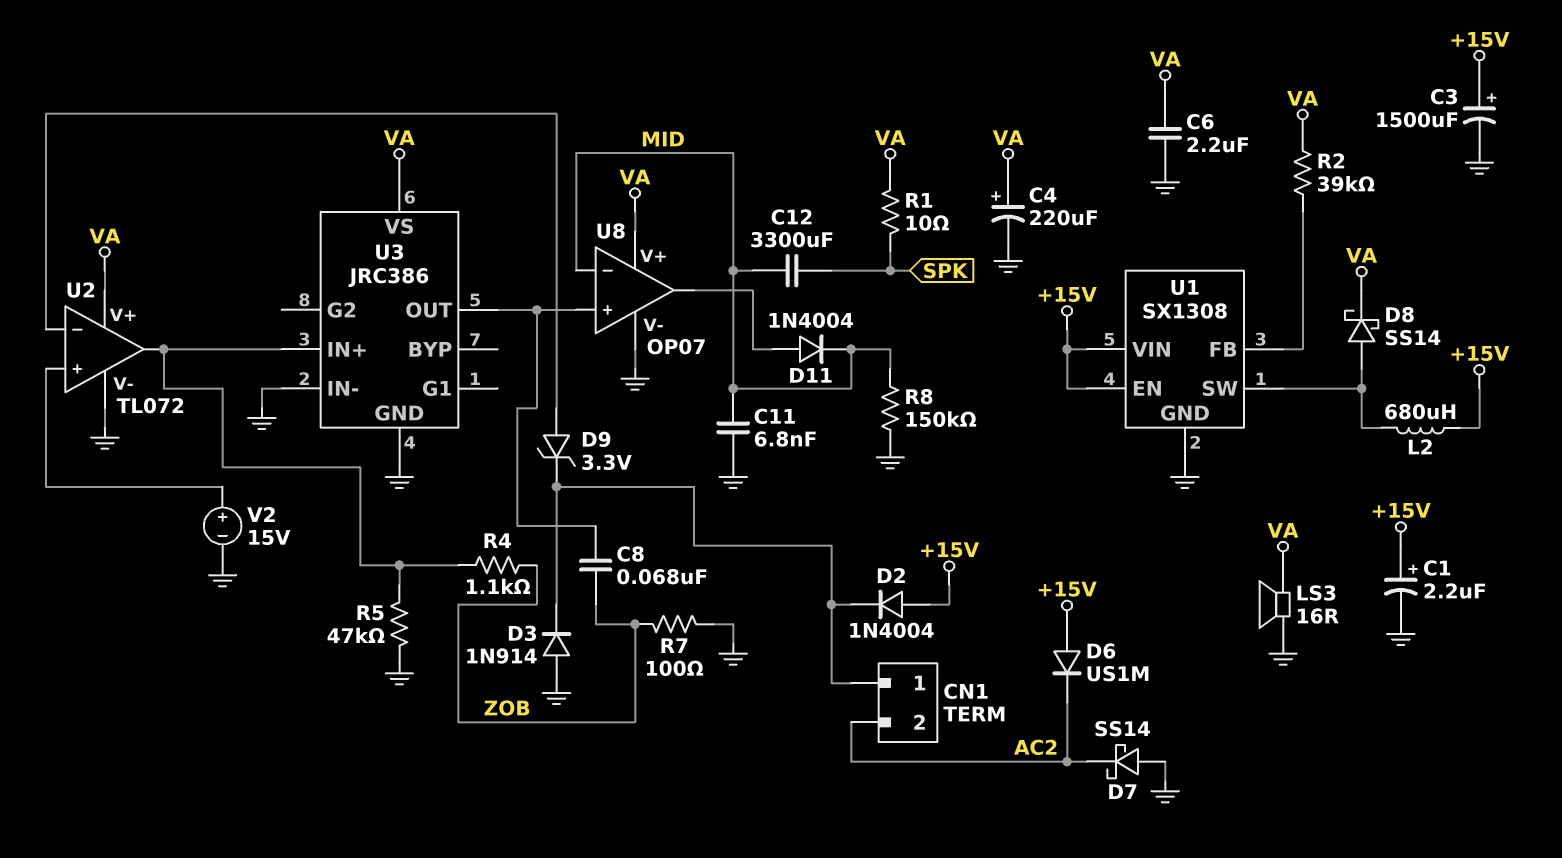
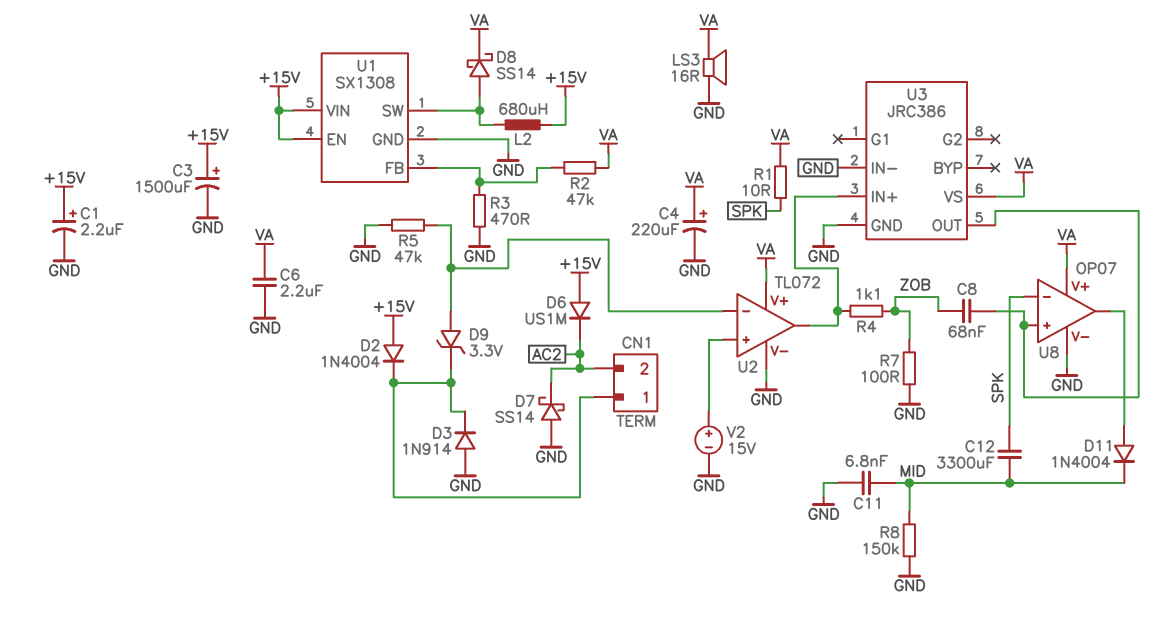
R2: 39k (U1/FB, VA) -> 47k (U1/FB, VA)
R3: none -> 470 (GND, U1/FB)
R5: 47k (GND, U2/out) -> 47k (GND, U2/in-)
U8 pin in-: MID -> SPK

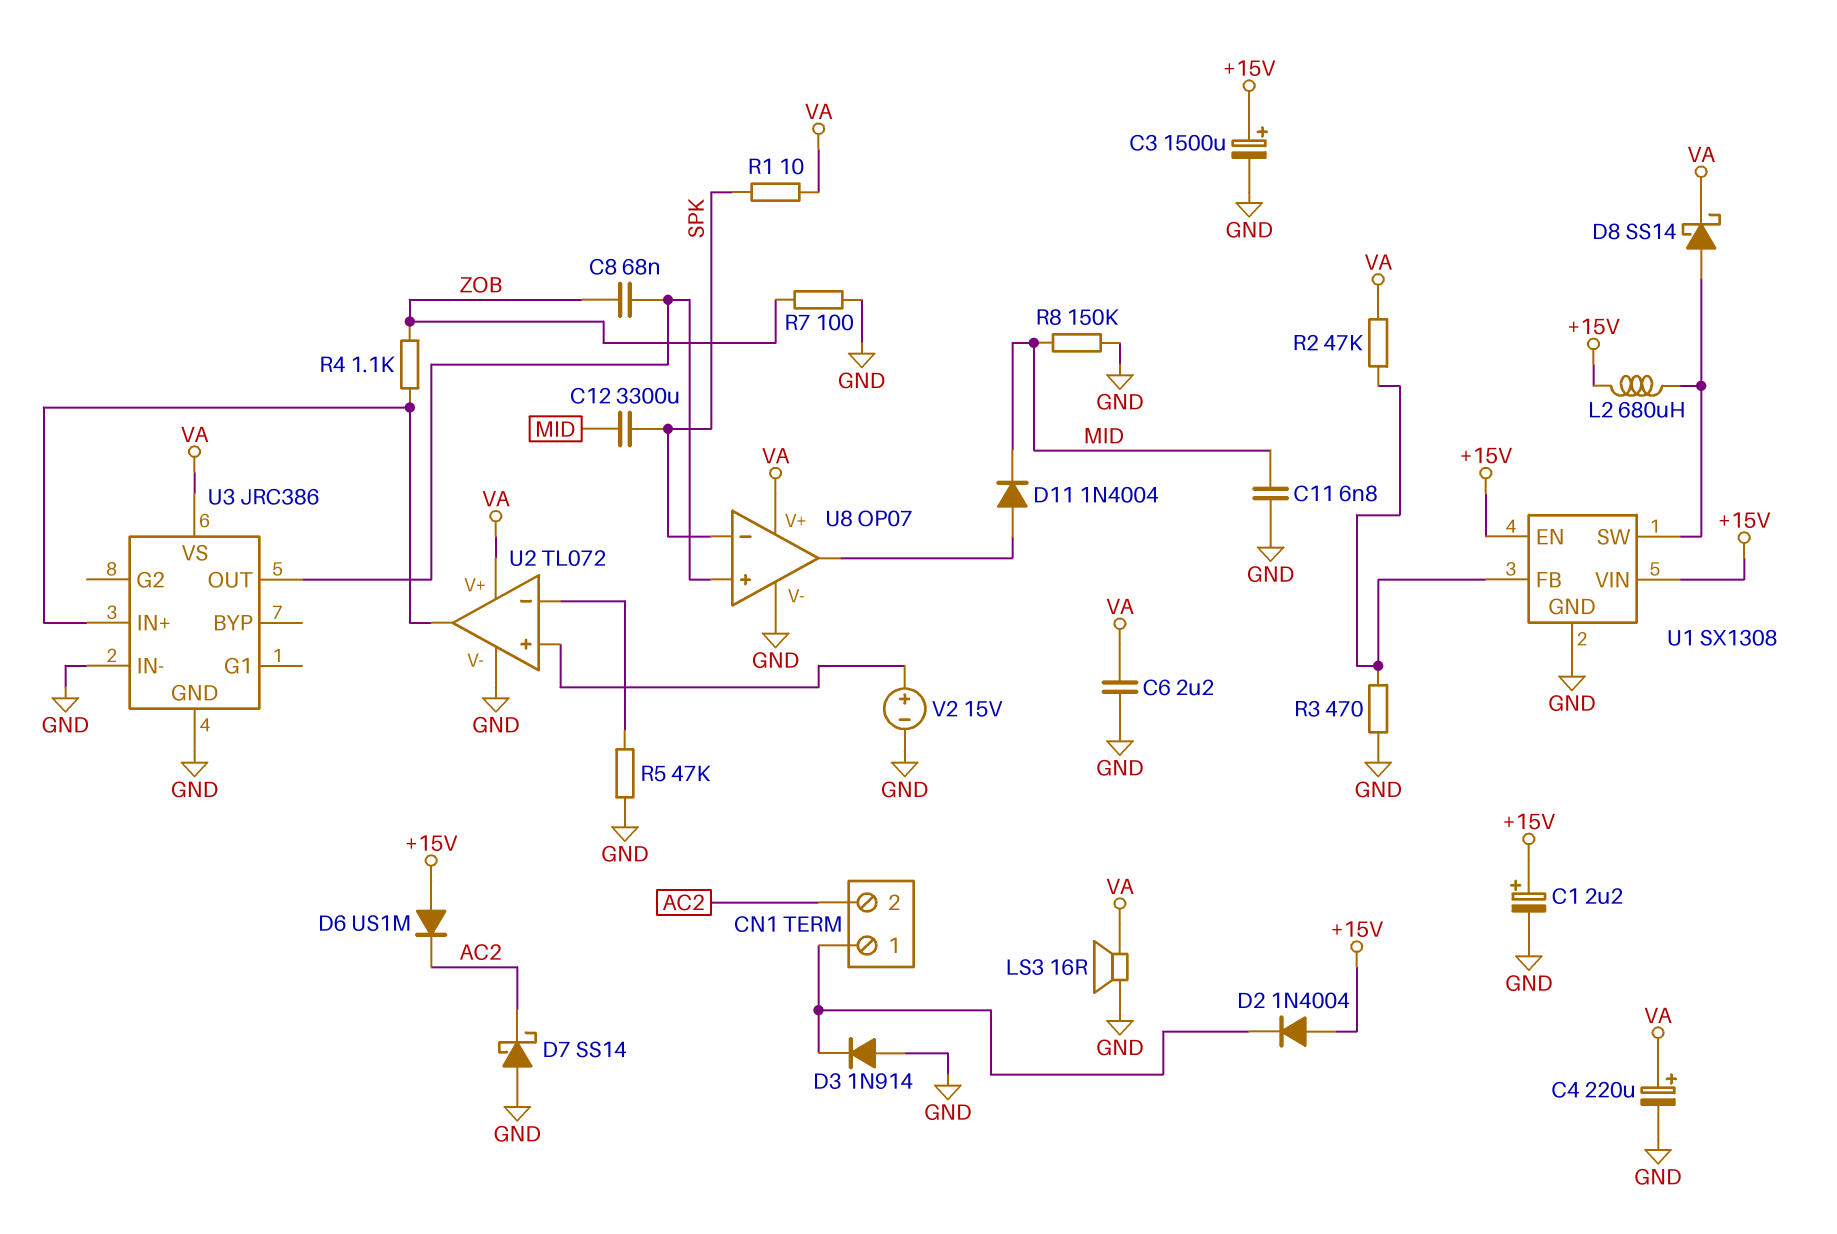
D9: zener 3.3V (A U2/in-, K CN1/1) -> none

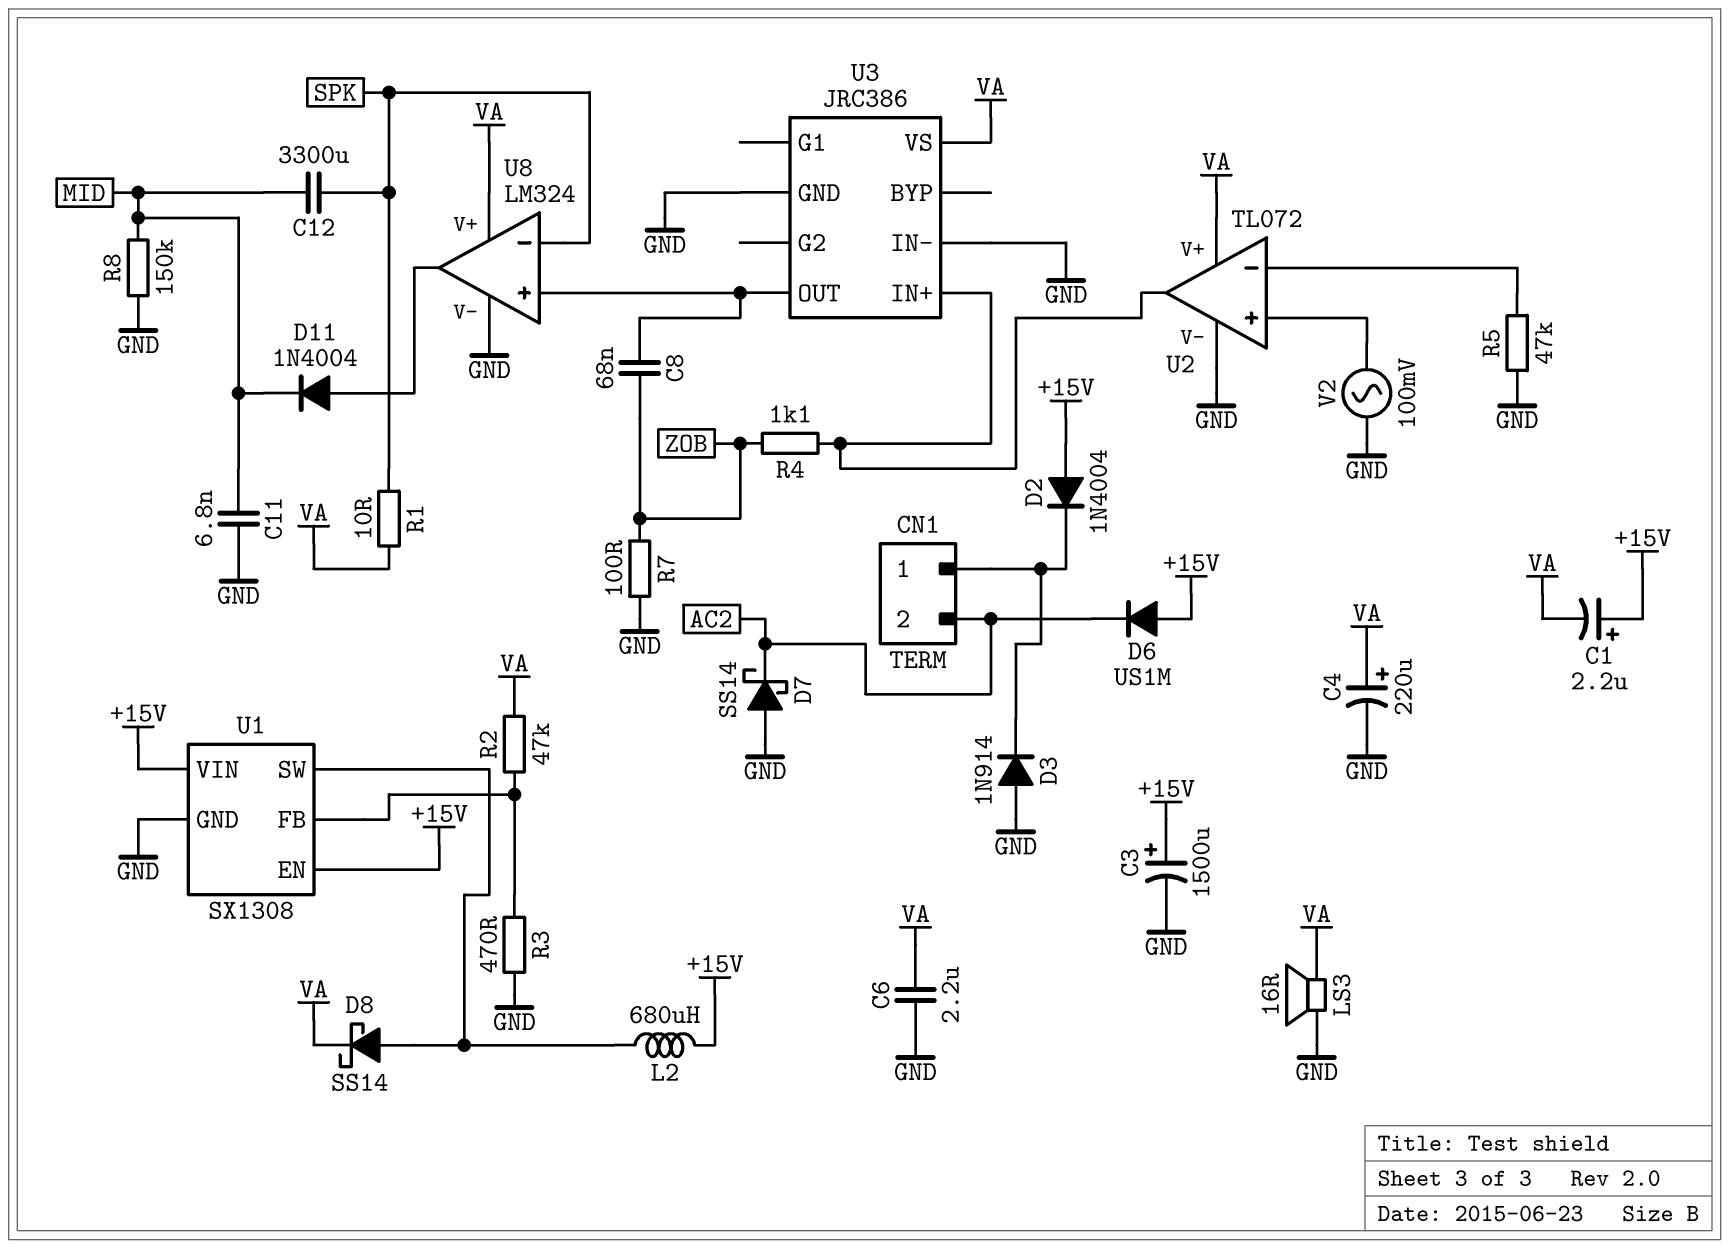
C1: 2.2uF (plus +15V, minus GND) -> 2.2uF (plus +15V, minus VA)
U8: OP07 -> LM324
V2: 15V (plus U2/in+, minus GND) -> AC 100mV (GND, U2/in+)

